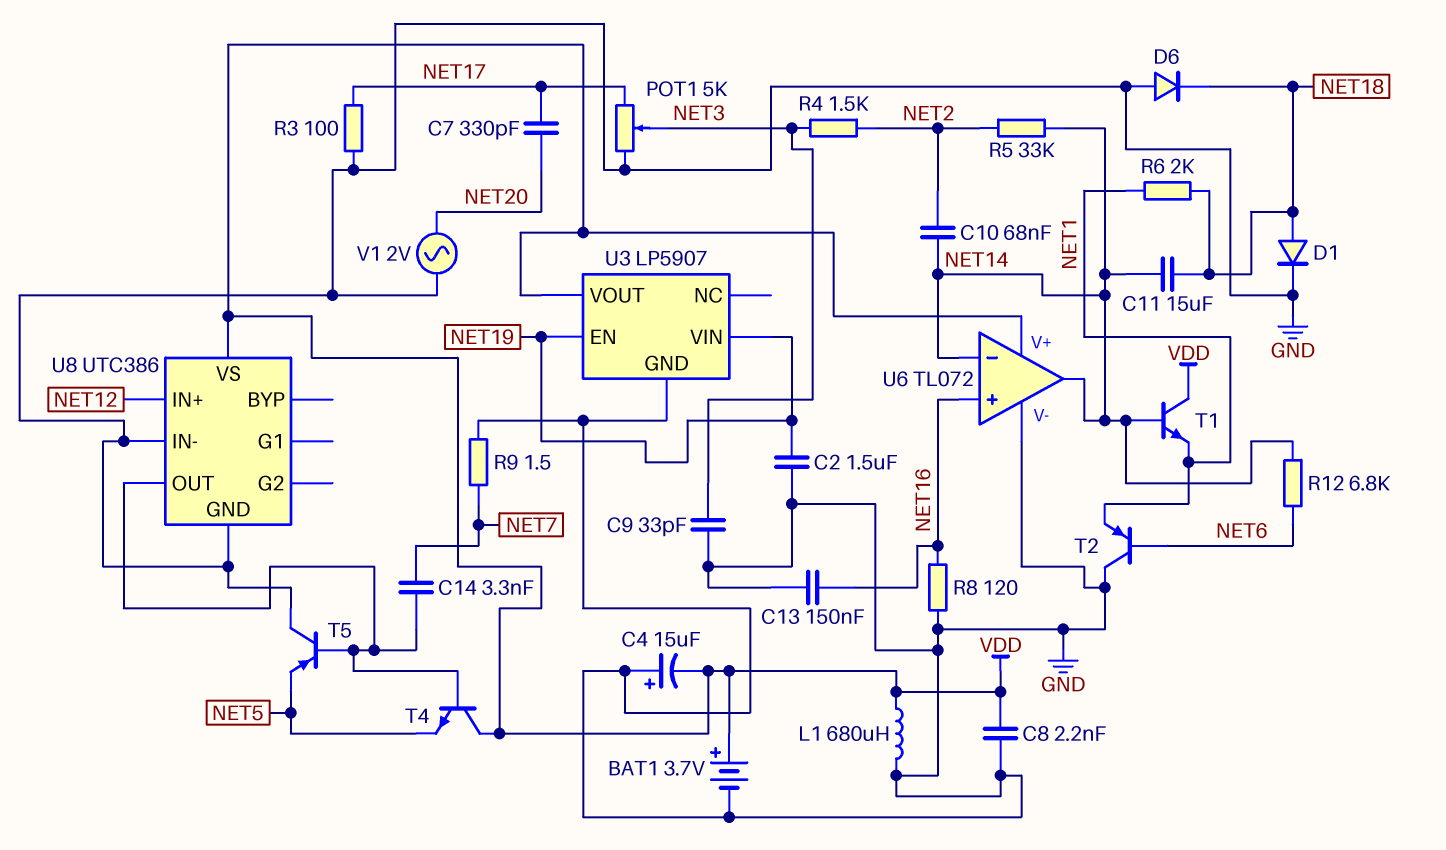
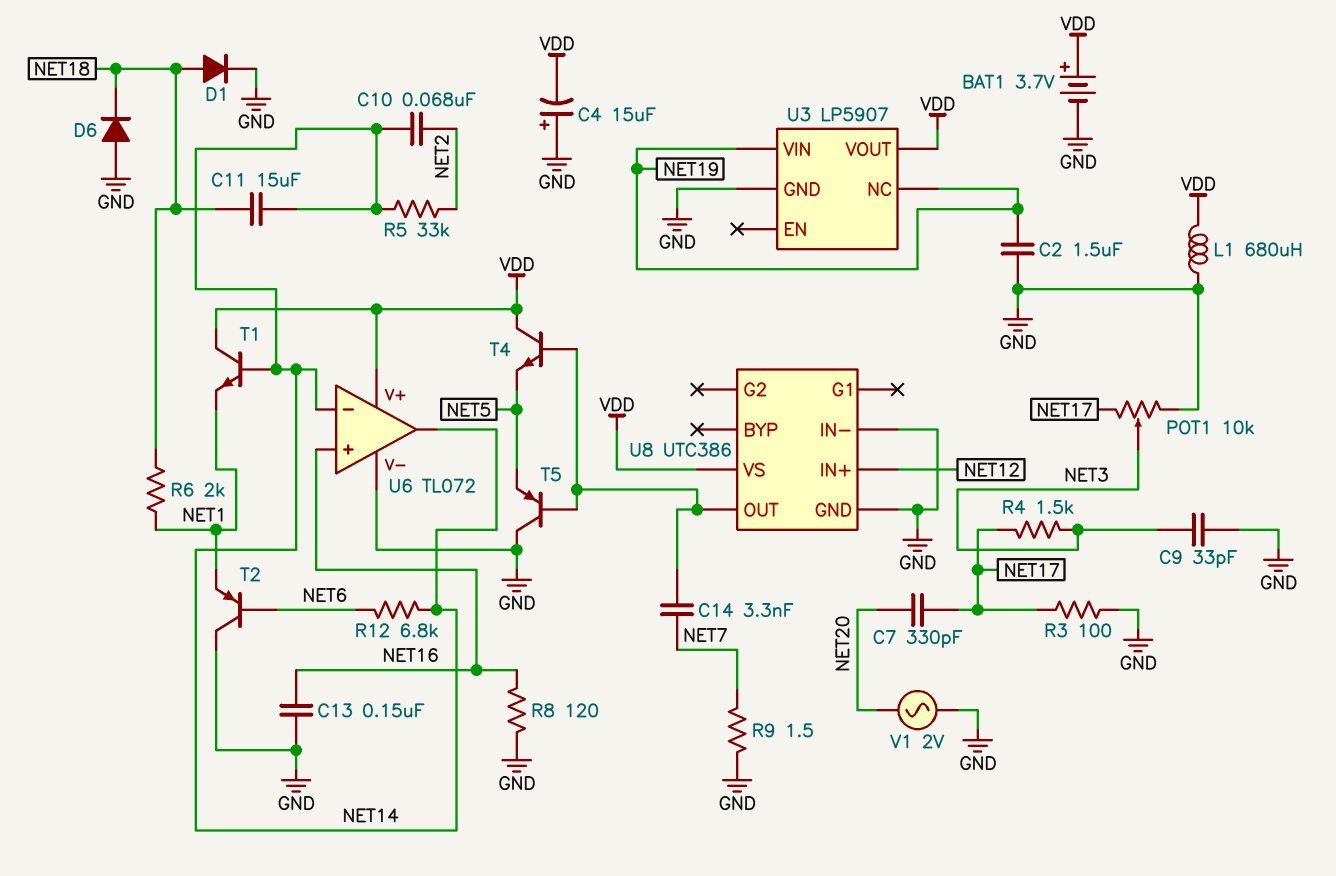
C8: 2.2nF (GND, VDD) -> none
POT1: 5k (GND, NET17, wiper NET3) -> 10k (GND, NET17, wiper NET3)
R4: 1.5k (NET2, NET3) -> 1.5k (NET3, NET17)
U3 pin EN: NET19 -> none
U3 pin NC: none -> NET19

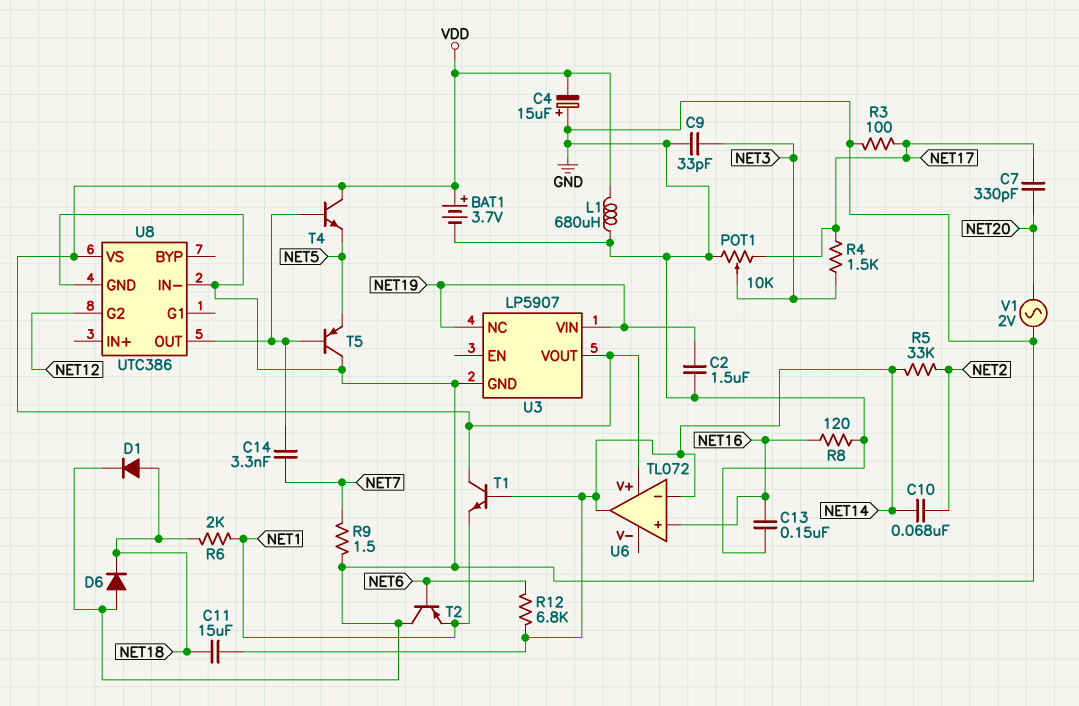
U6 pin V-: GND -> none
U8 pin G2: none -> NET12
U8 pin IN+: NET12 -> none

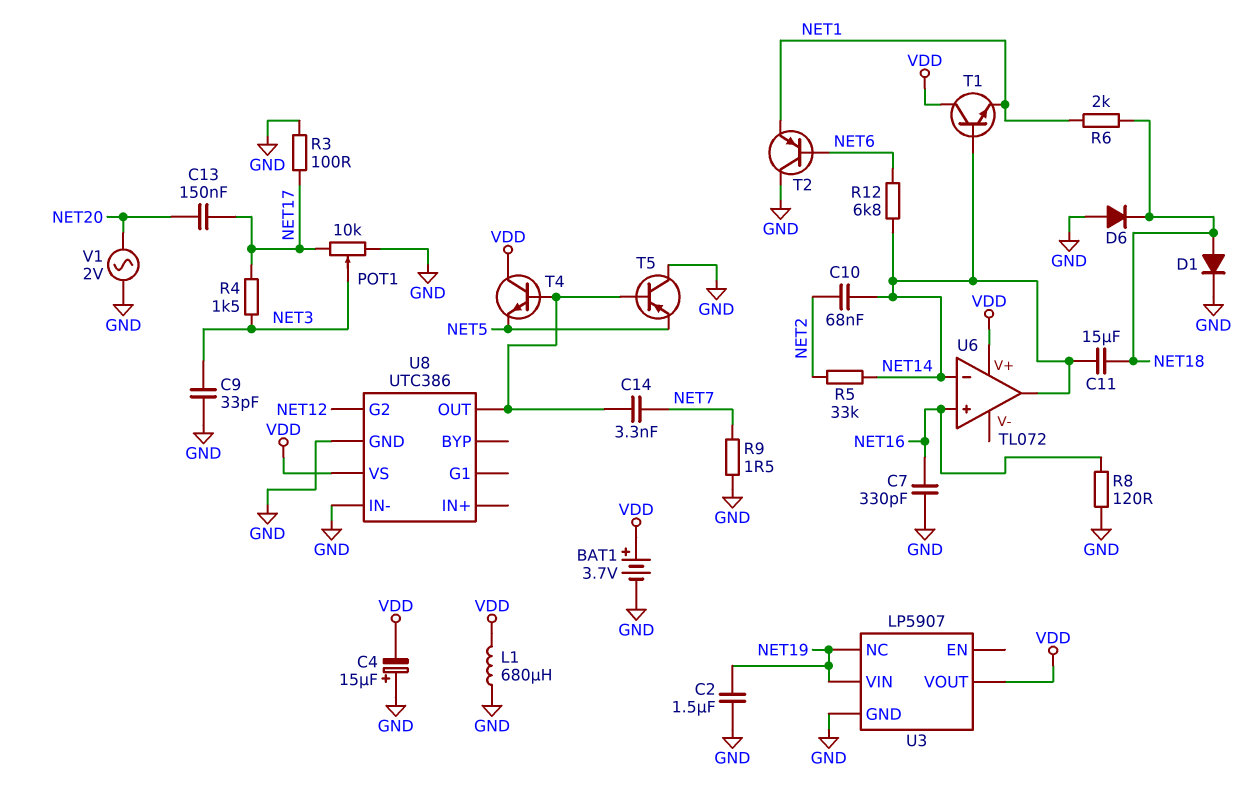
C7: 330pF (NET17, NET20) -> 330pF (GND, NET16)
C13: 150nF (GND, NET16) -> 150nF (NET17, NET20)

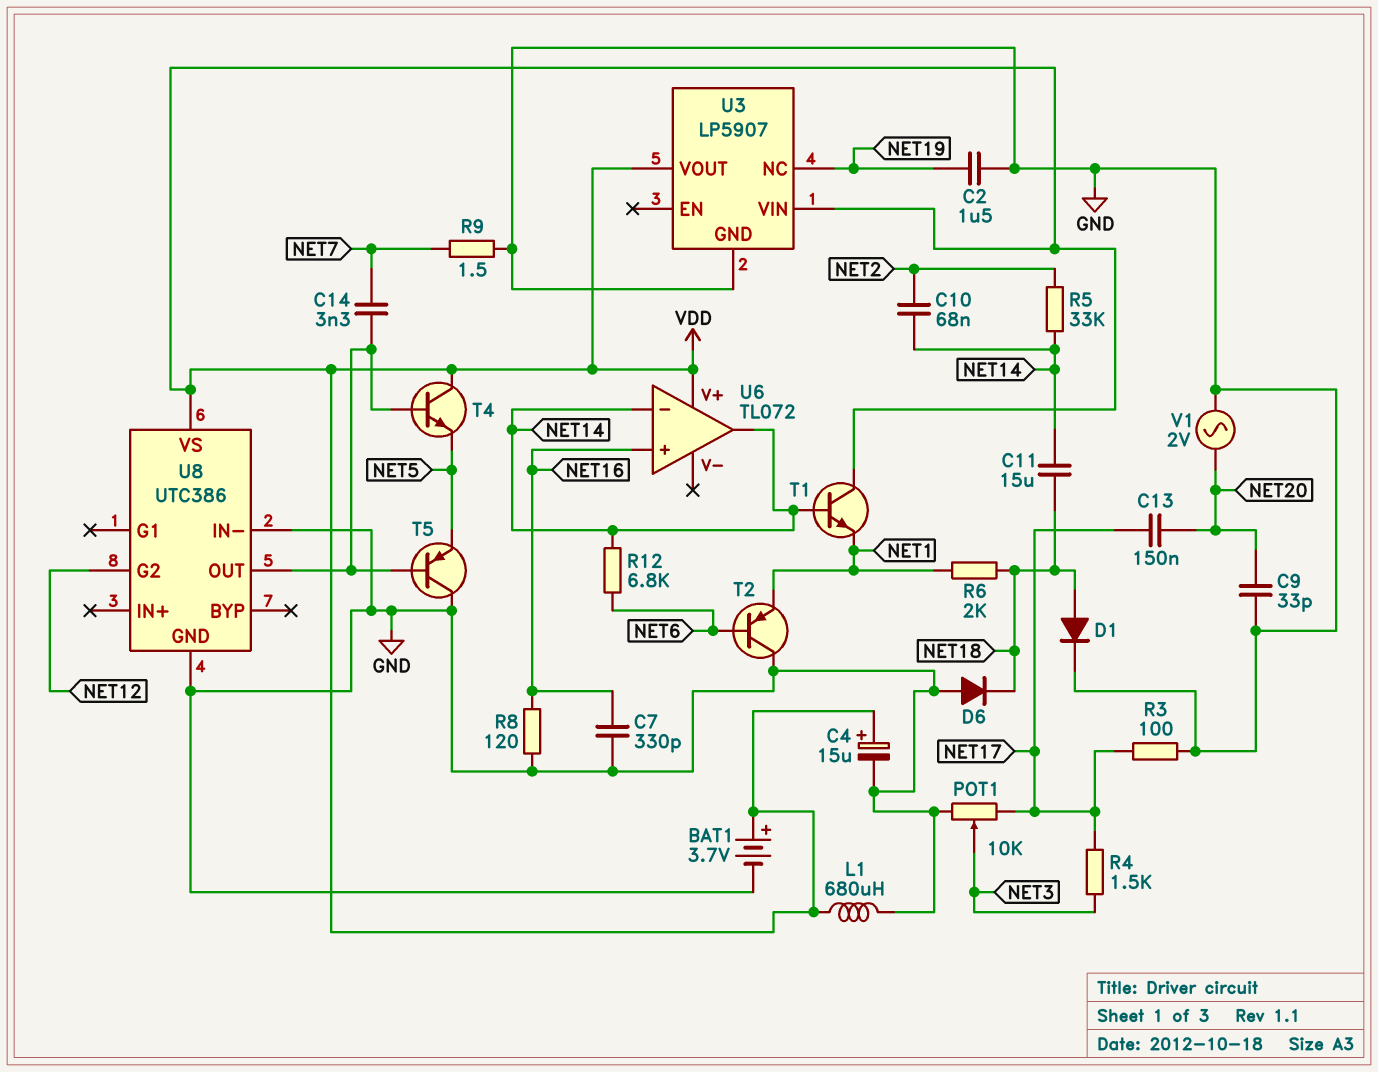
C4: 15uF (plus GND, minus VDD) -> 15uF (plus VDD, minus GND)
C9: 33pF (GND, NET3) -> 33pF (GND, NET20)
U3 pin VIN: NET19 -> VDD

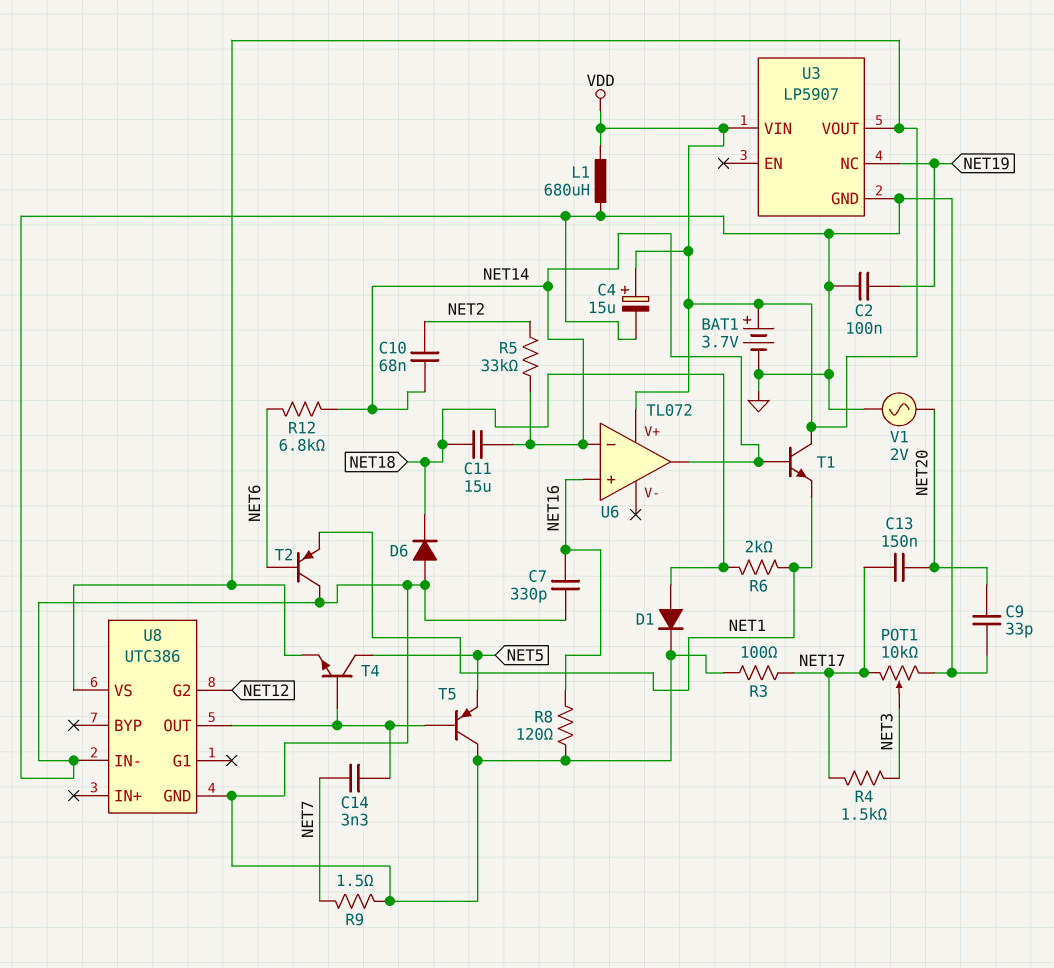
C2: 1.5uF (GND, NET19) -> 100nF (GND, NET19)
T4: NPN (B U8/OUT, C VDD, E NET5) -> NPN (B U8/OUT, C NET5, E VDD)

